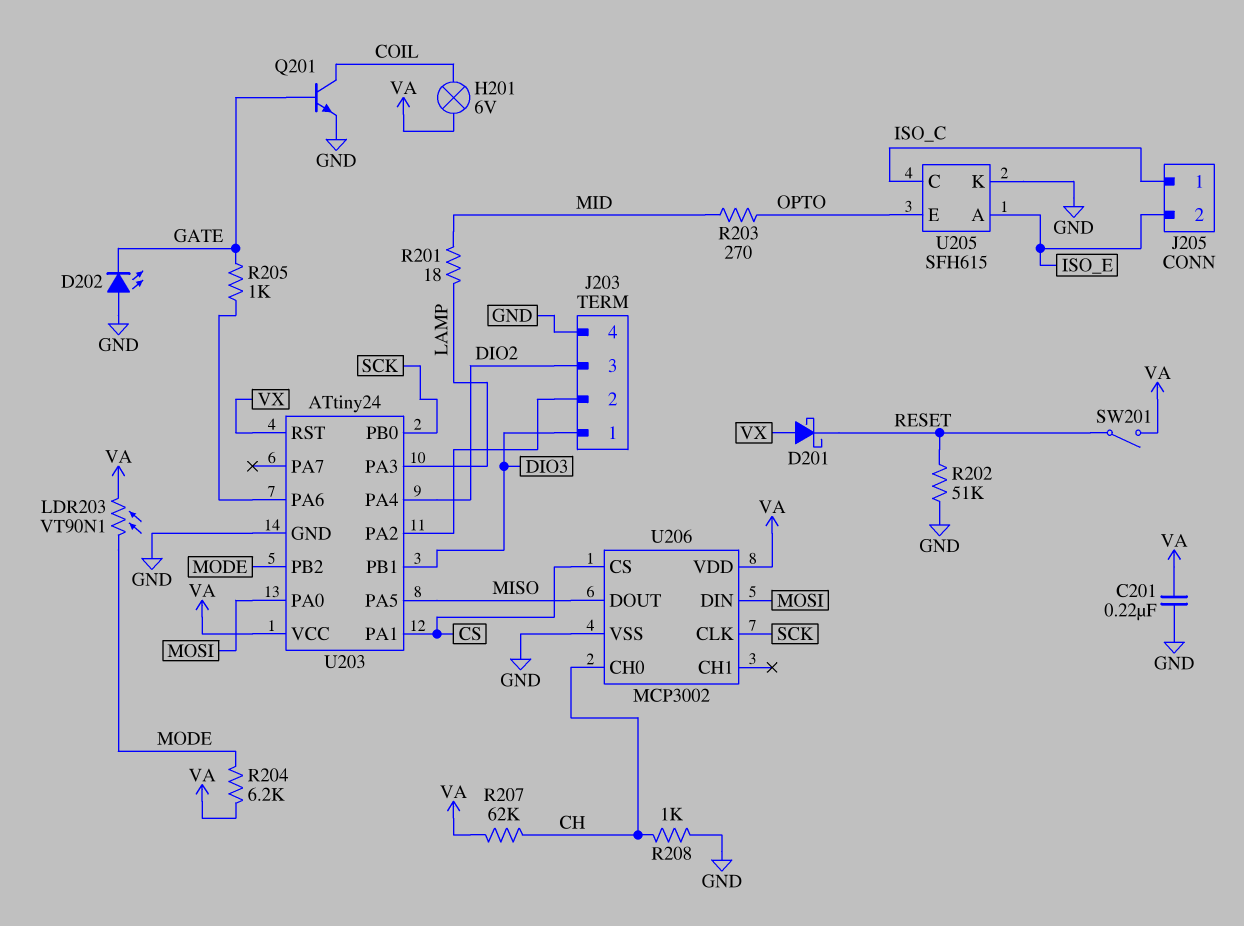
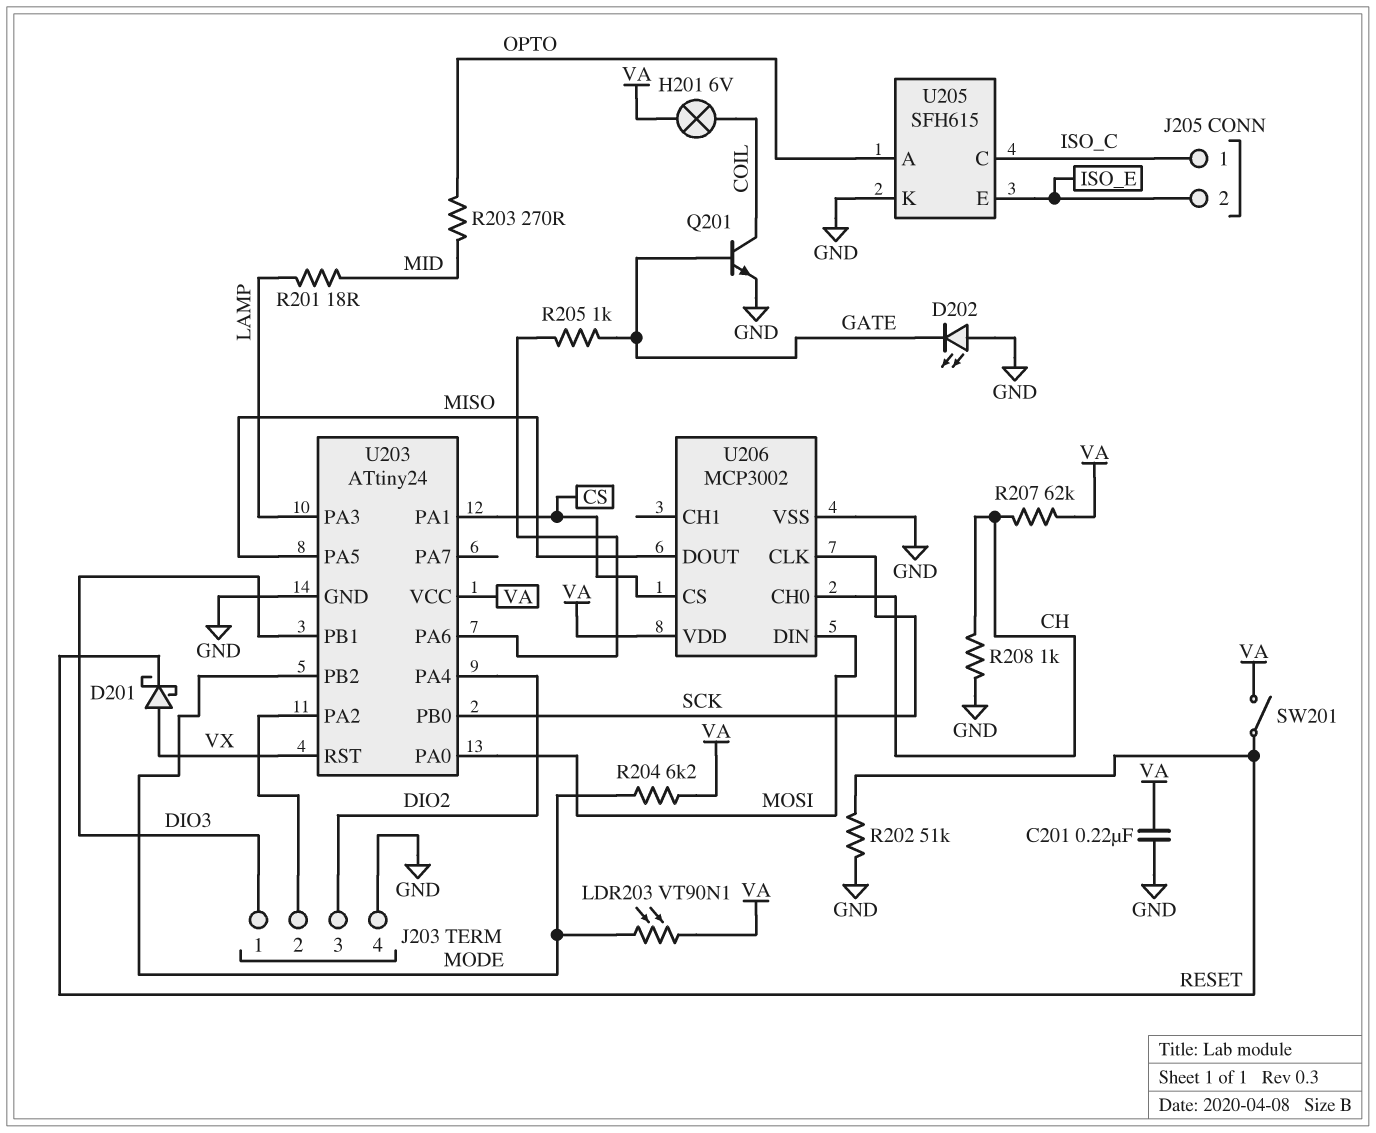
U205 pin A: ISO_E -> OPTO
U205 pin E: OPTO -> ISO_E

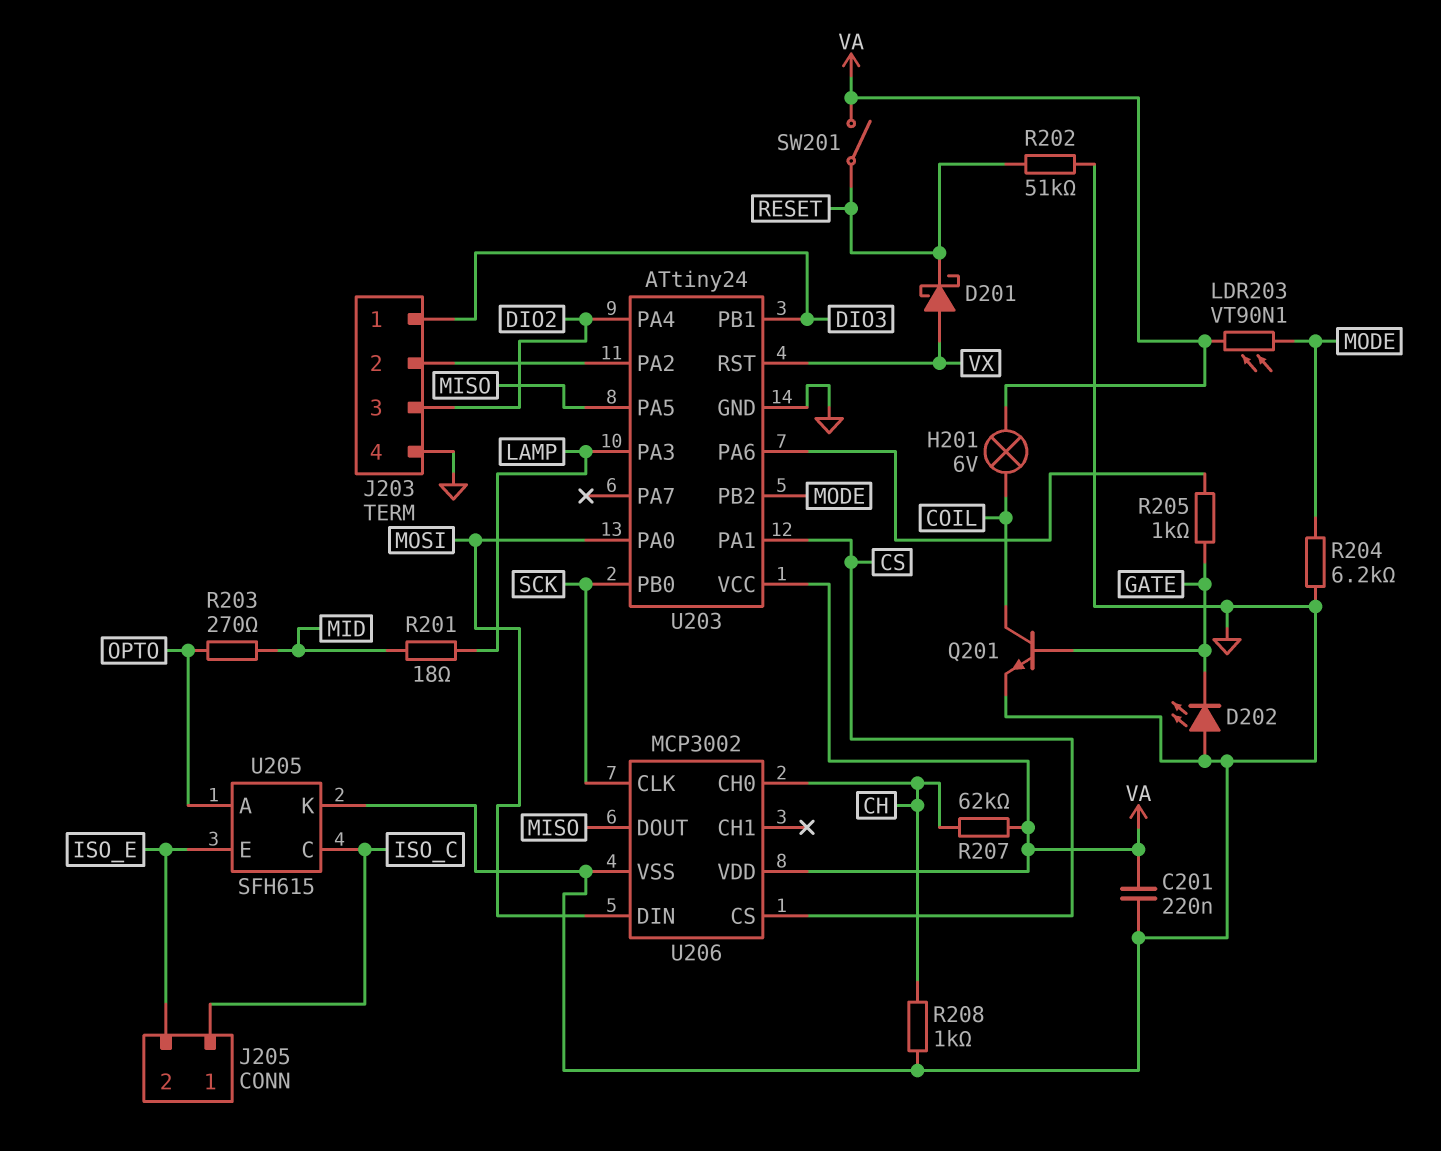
R204: 6.2k (MODE, VA) -> 6.2k (GND, MODE)

